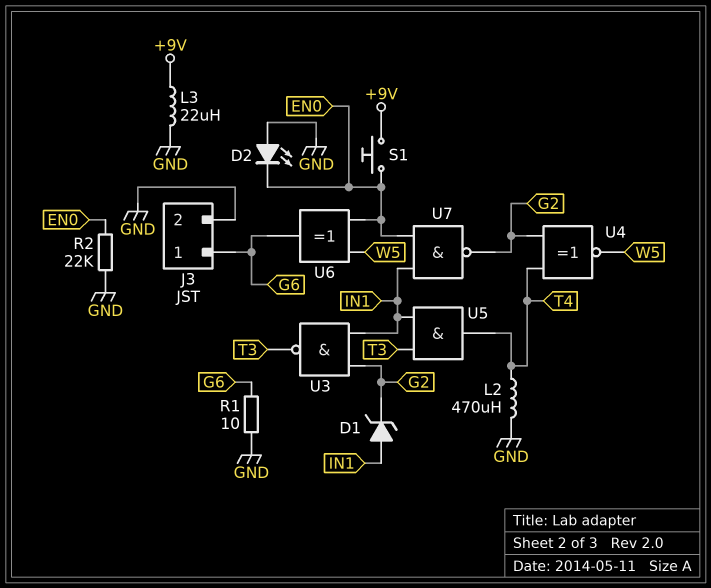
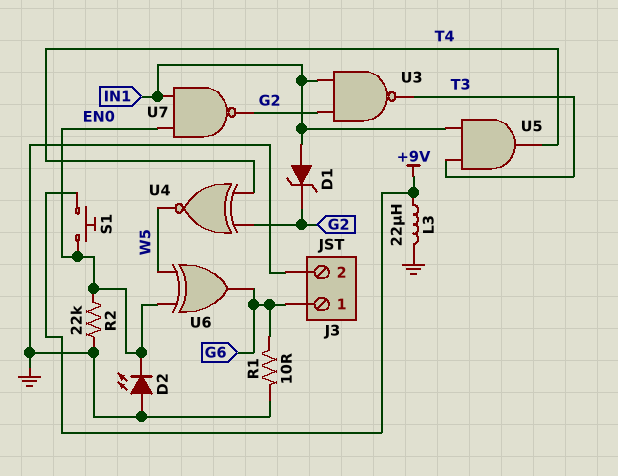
L2: 470uH (GND, T4) -> none

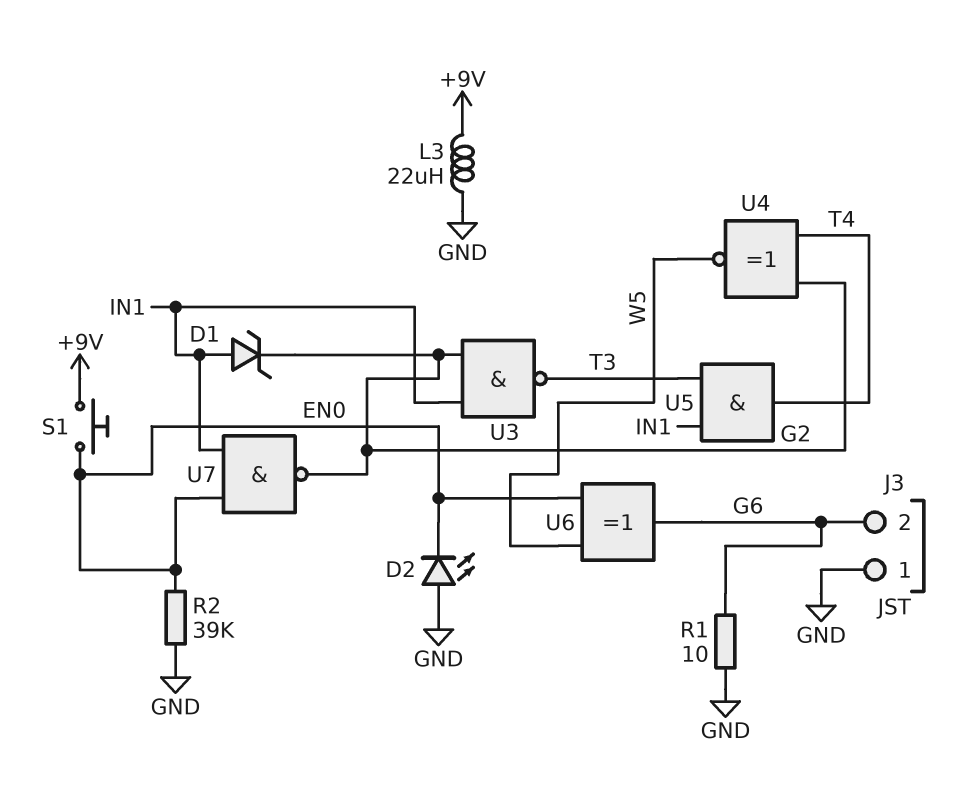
J3 pin 1: G6 -> GND
J3 pin 2: GND -> G6
R2: 22k (EN0, GND) -> 39k (EN0, GND)

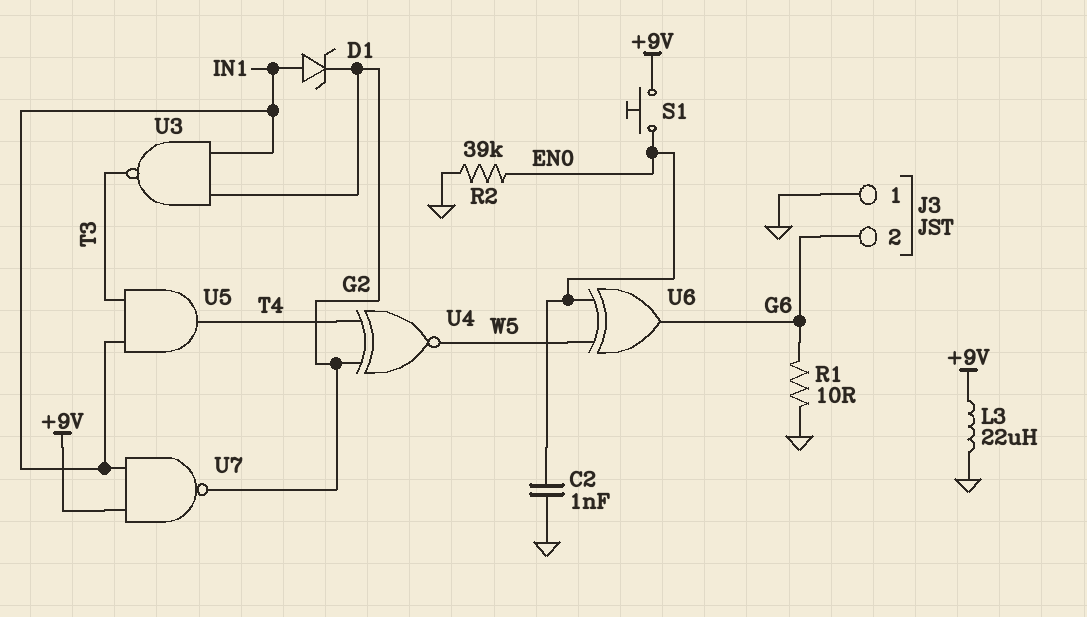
C2: none -> 1nF (EN0, GND)
D2: LED (A GND, K EN0) -> none
U7: NAND (in EN0, in IN1, out G2) -> NAND (in +9V, in IN1, out G2)

